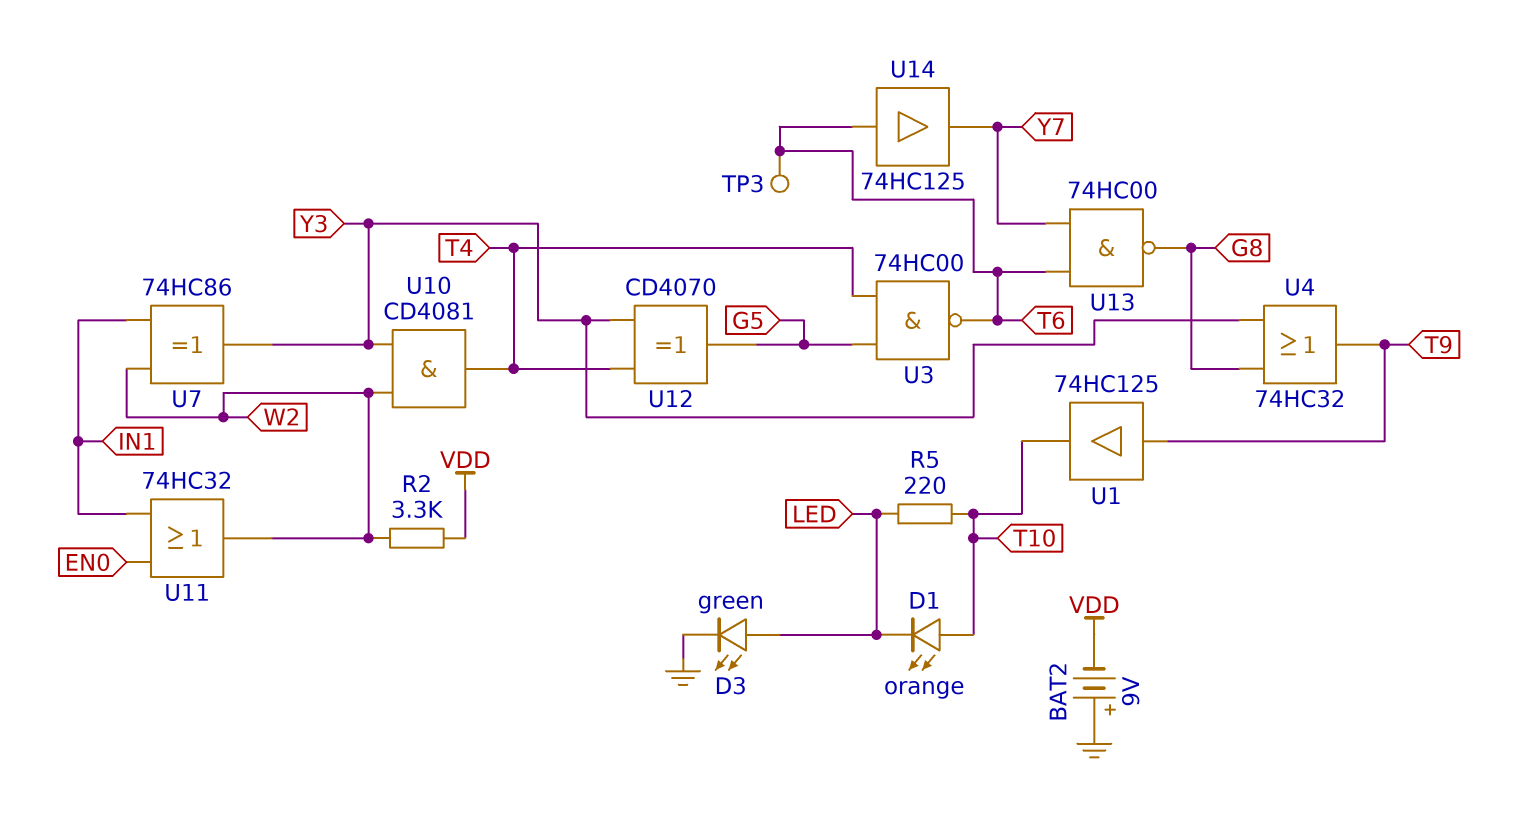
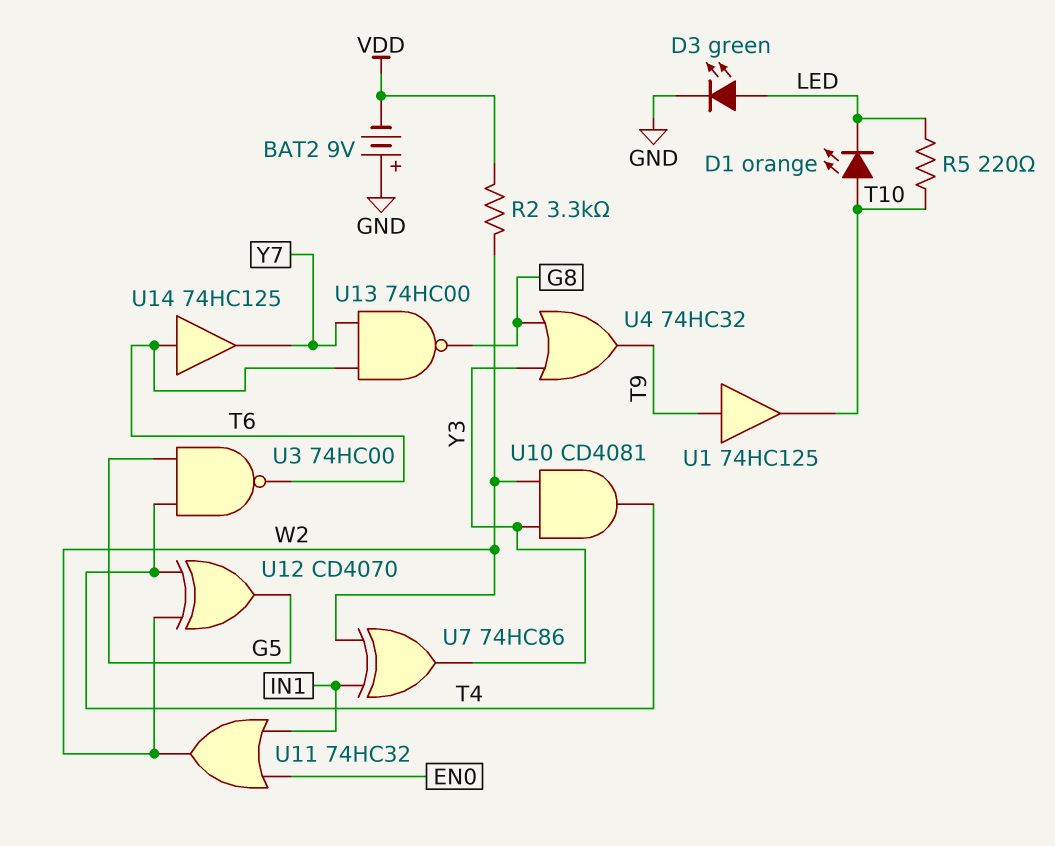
TP3: test point (T6) -> none
U12: XOR CD4070 (in T4, in Y3, out G5) -> XOR CD4070 (in T4, in W2, out G5)

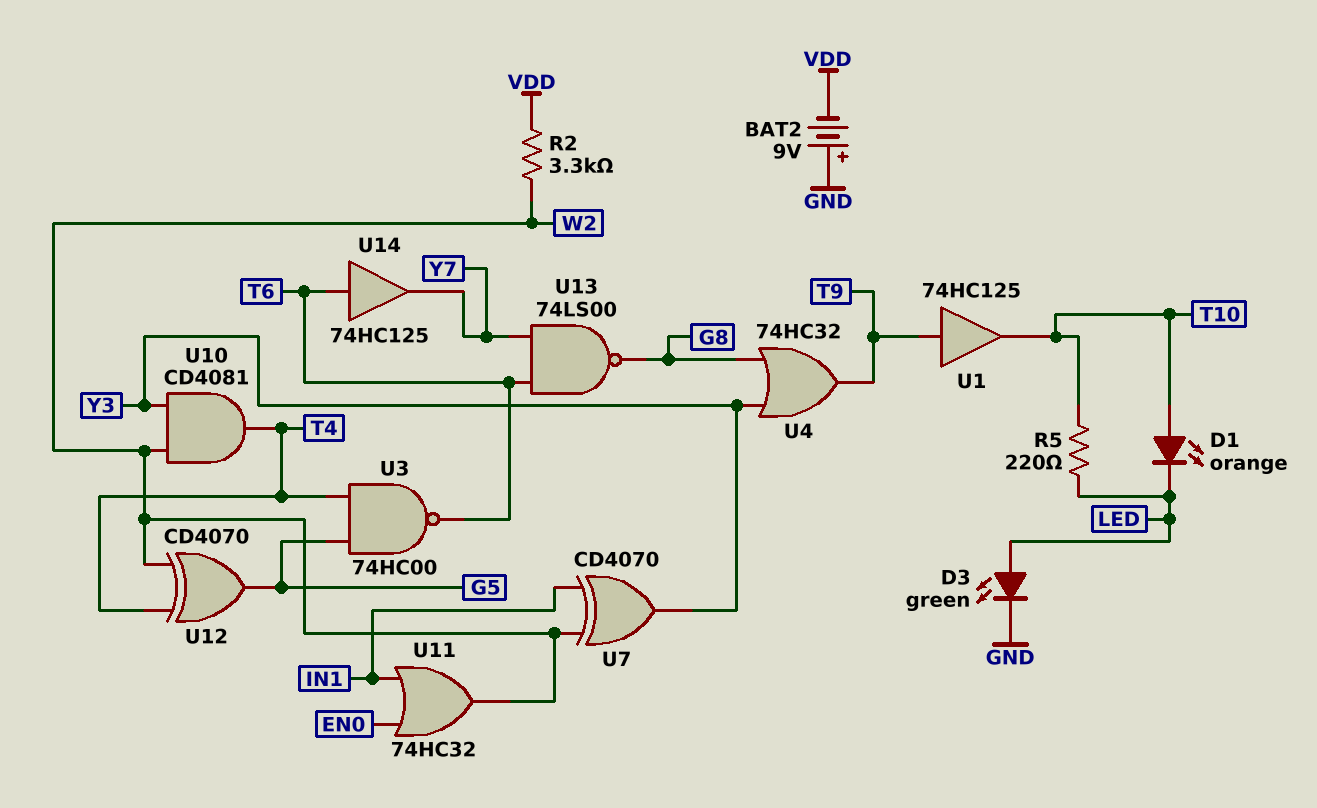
U7: XOR 74HC86 (in IN1, in W2, out Y3) -> XOR CD4070 (in IN1, in W2, out Y3)
U13: NAND 74HC00 (in T6, in Y7, out G8) -> NAND 74LS00 (in T6, in Y7, out G8)

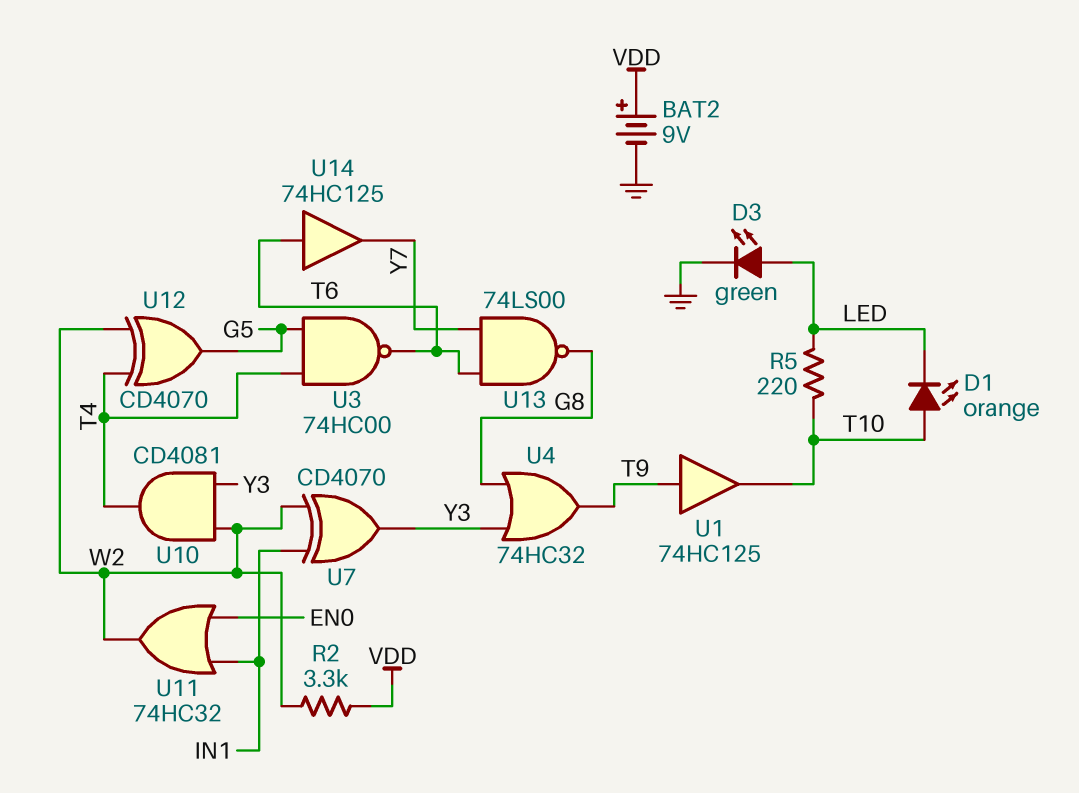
BAT2: 9V (plus GND, minus VDD) -> 9V (plus VDD, minus GND)

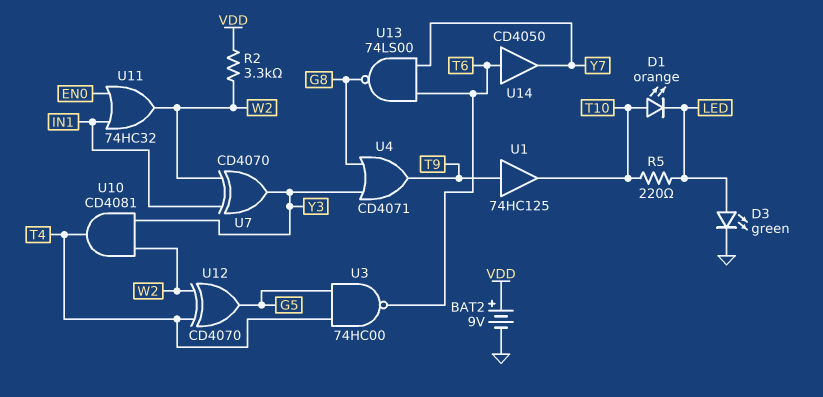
U4: OR 74HC32 (in G8, in Y3, out T9) -> OR CD4071 (in G8, in Y3, out T9)
U14: buffer 74HC125 (in T6, out Y7) -> buffer CD4050 (in T6, out Y7)

